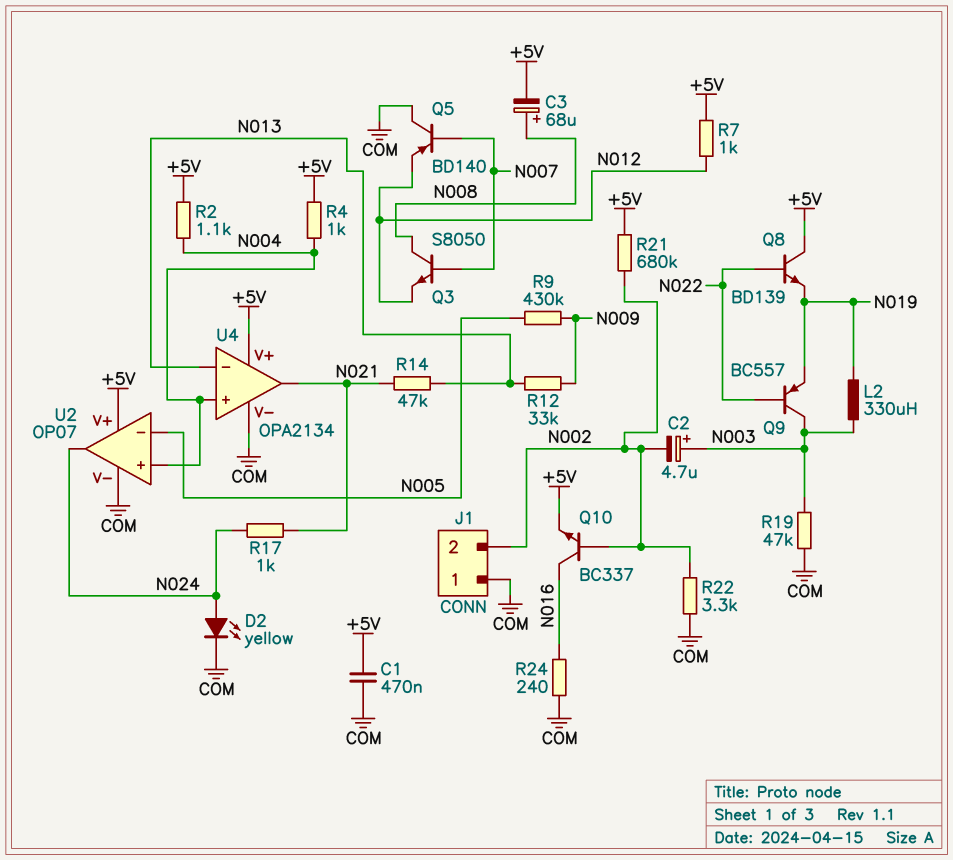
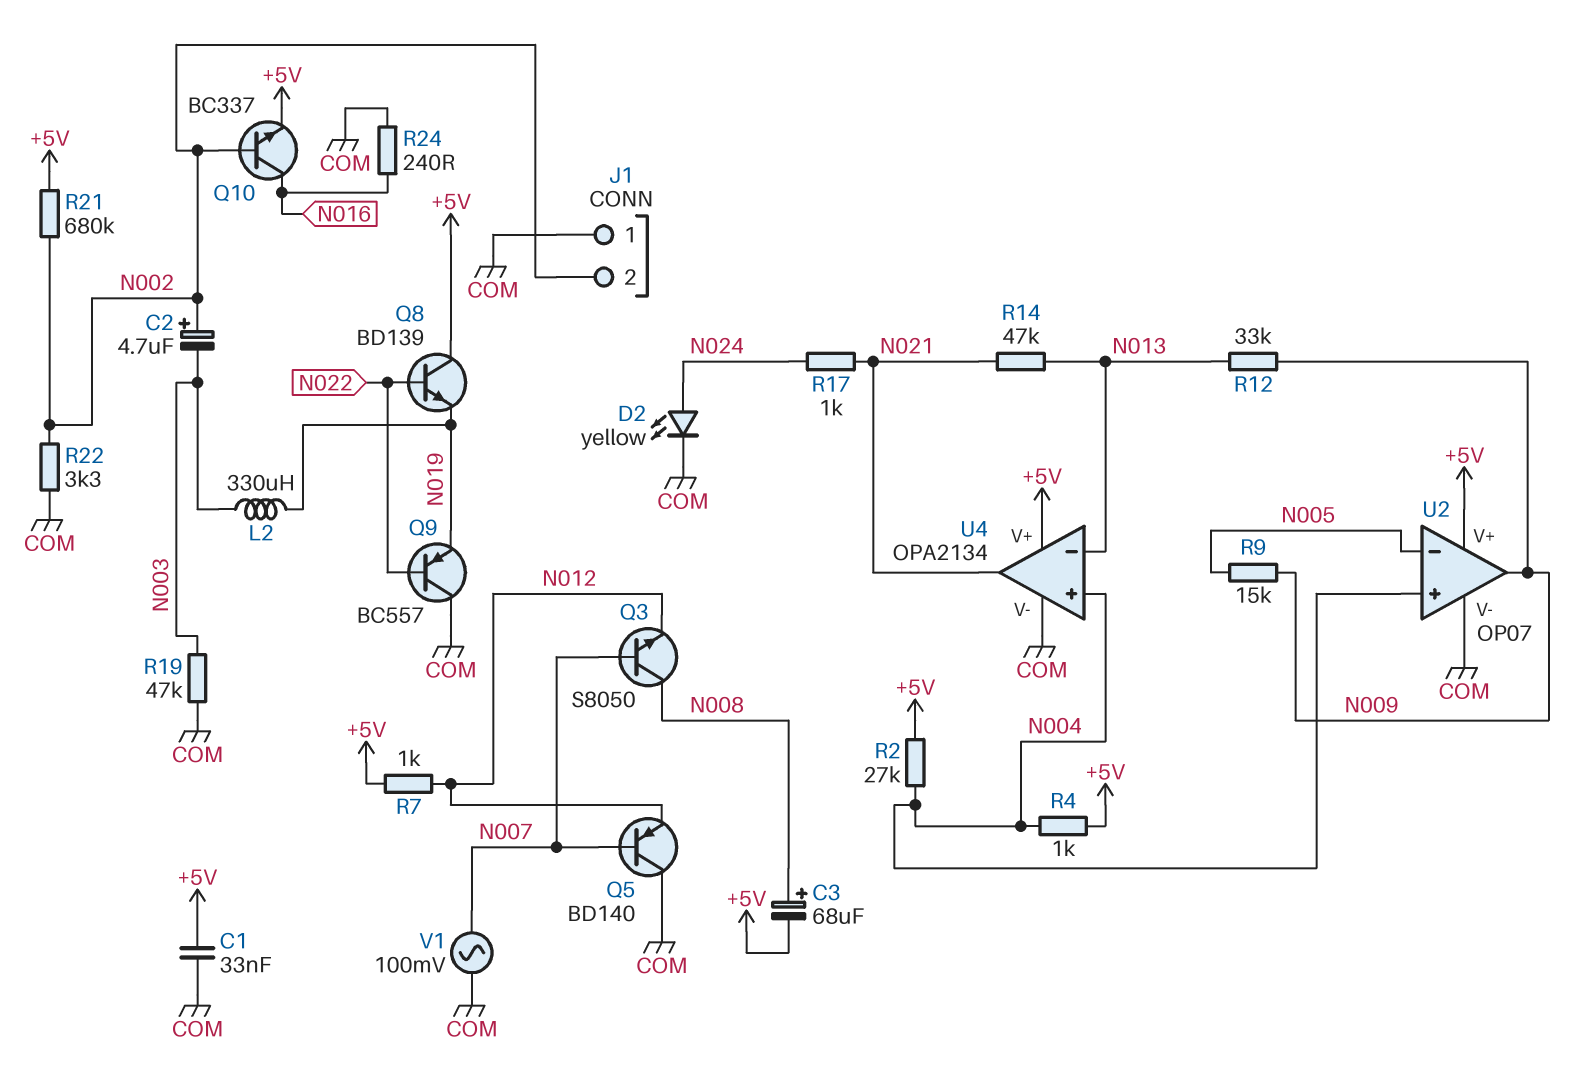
C1: 470nF (+5V, COM) -> 33nF (+5V, COM)
C2: 4.7uF (plus N003, minus N002) -> 4.7uF (plus N002, minus N003)
Q9: PNP BC557 (B N022, C N003, E N019) -> PNP BC557 (B N022, C COM, E N019)
R2: 1.1k (+5V, N004) -> 27k (+5V, N004)
R9: 430k (N005, N009) -> 15k (N005, N009)
U2 pin out: N024 -> N009
V1: none -> AC 100mV (COM, N007)

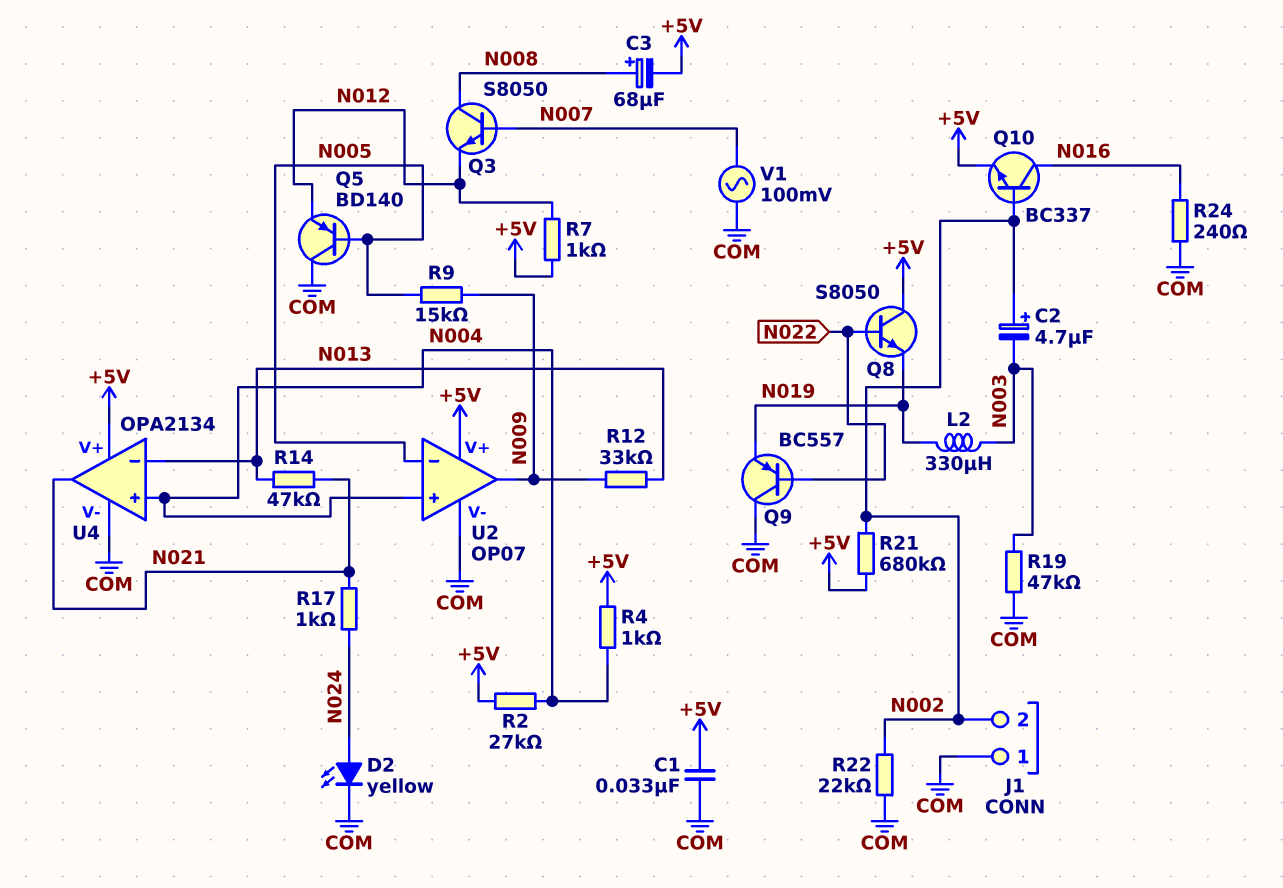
Q5: PNP BD140 (B N007, C COM, E N012) -> PNP BD140 (B N005, C COM, E N012)
Q8: NPN BD139 (B N022, C +5V, E N019) -> NPN S8050 (B N022, C +5V, E N019)
R22: 3.3k (COM, N002) -> 22k (COM, N002)

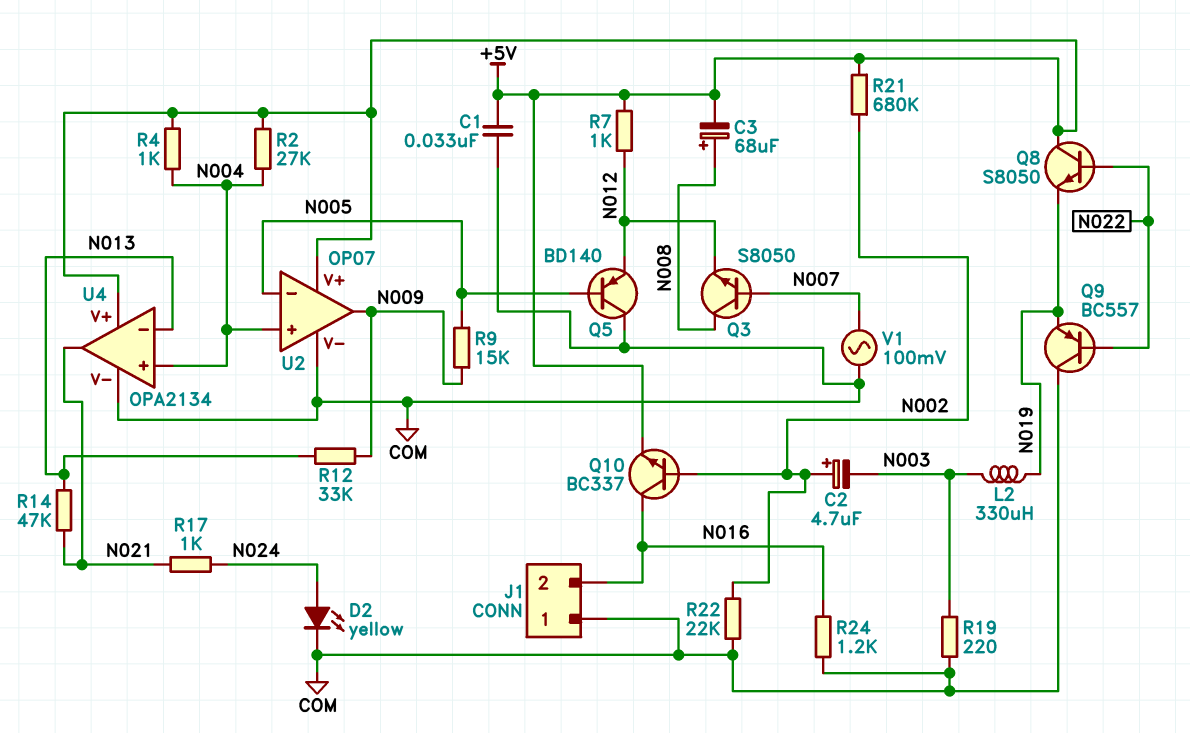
J1 pin 2: N002 -> N016
R19: 47k (COM, N003) -> 220 (COM, N003)
R24: 240 (COM, N016) -> 1.2k (COM, N016)

